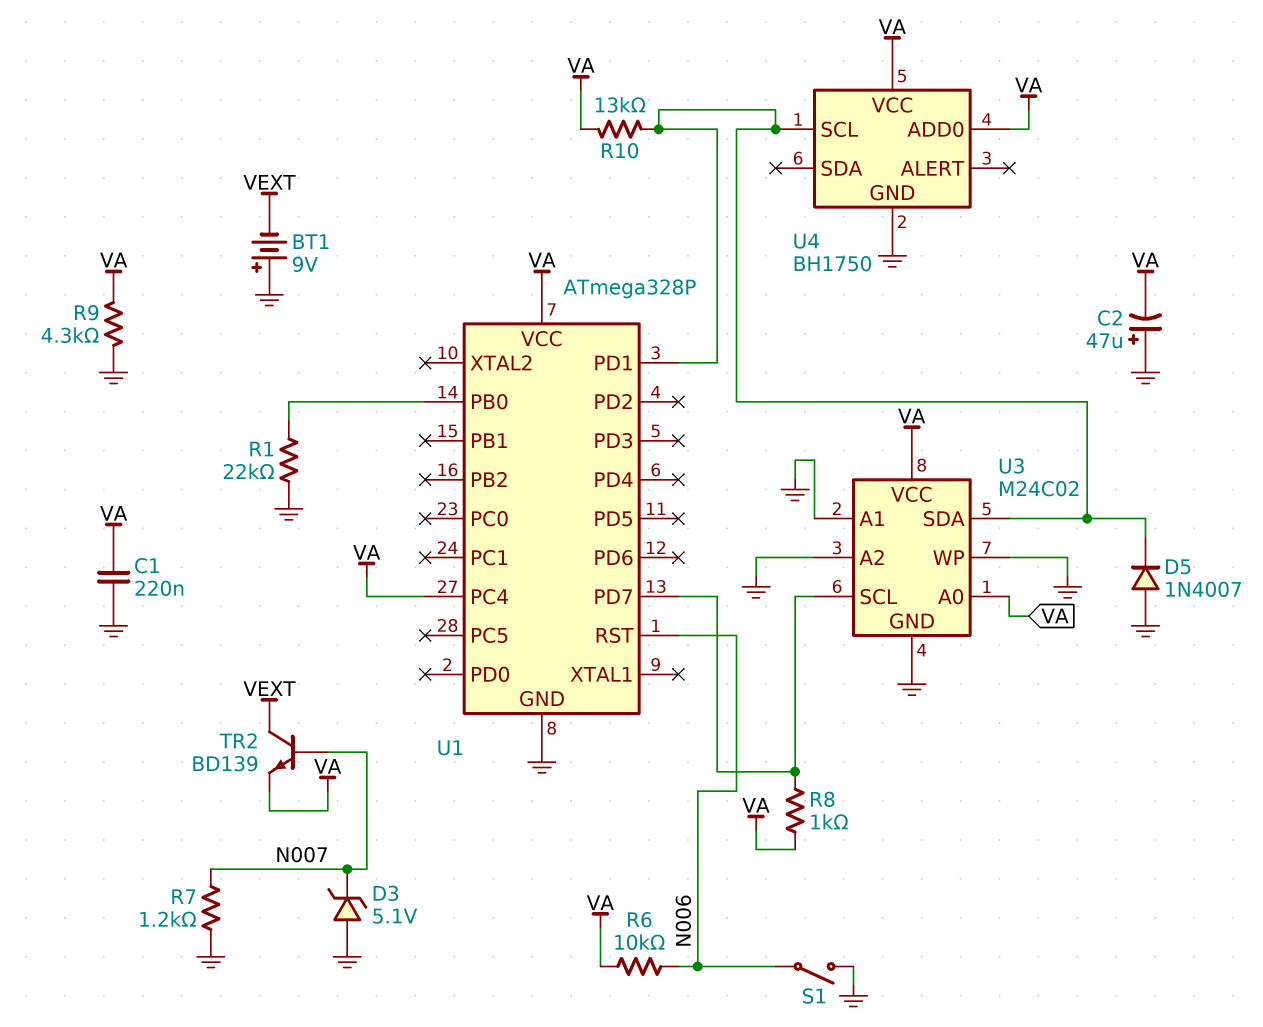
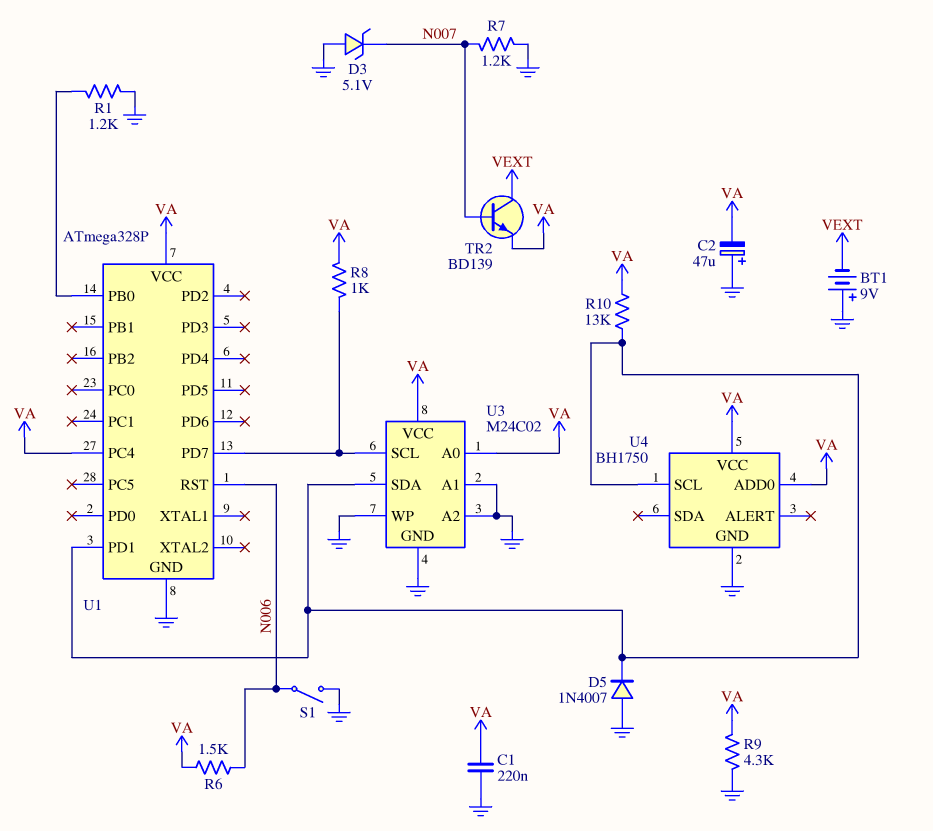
R1: 22k (GND, U1/PB0) -> 1.2k (GND, U1/PB0)
R6: 10k (N006, VA) -> 1.5k (N006, VA)

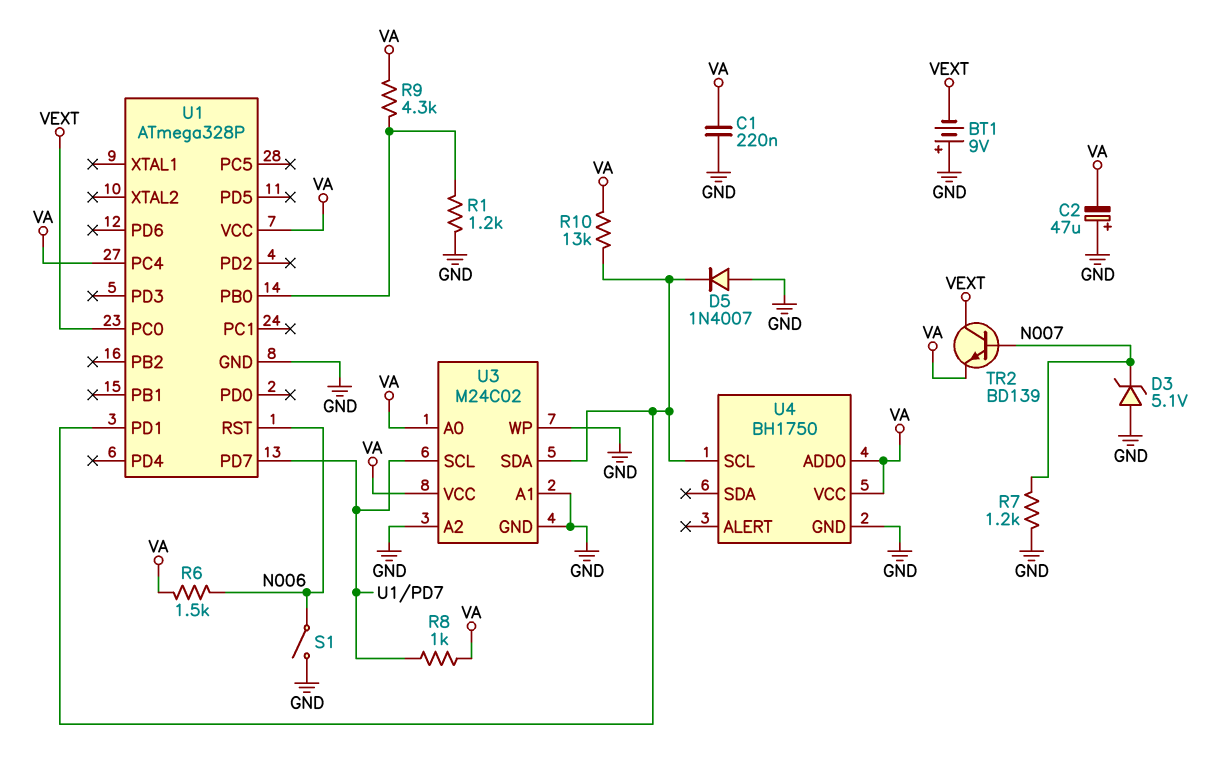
R9: 4.3k (GND, VA) -> 4.3k (U1/PB0, VA)
U1 pin PC0: none -> VEXT

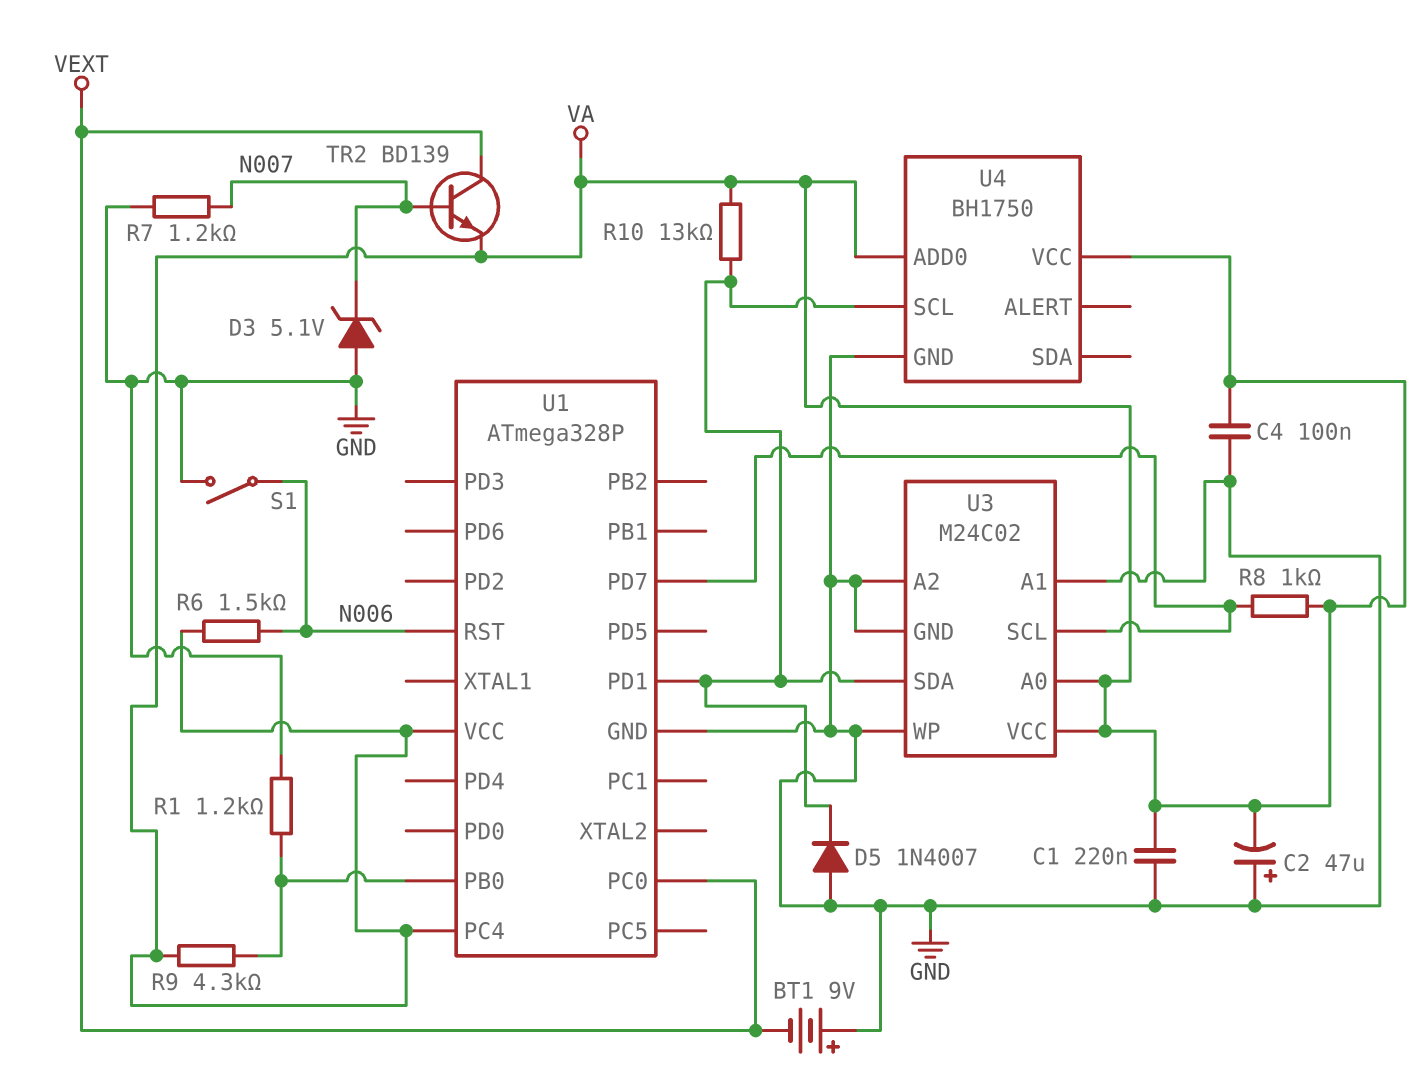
C4: none -> 100nF (GND, VA)

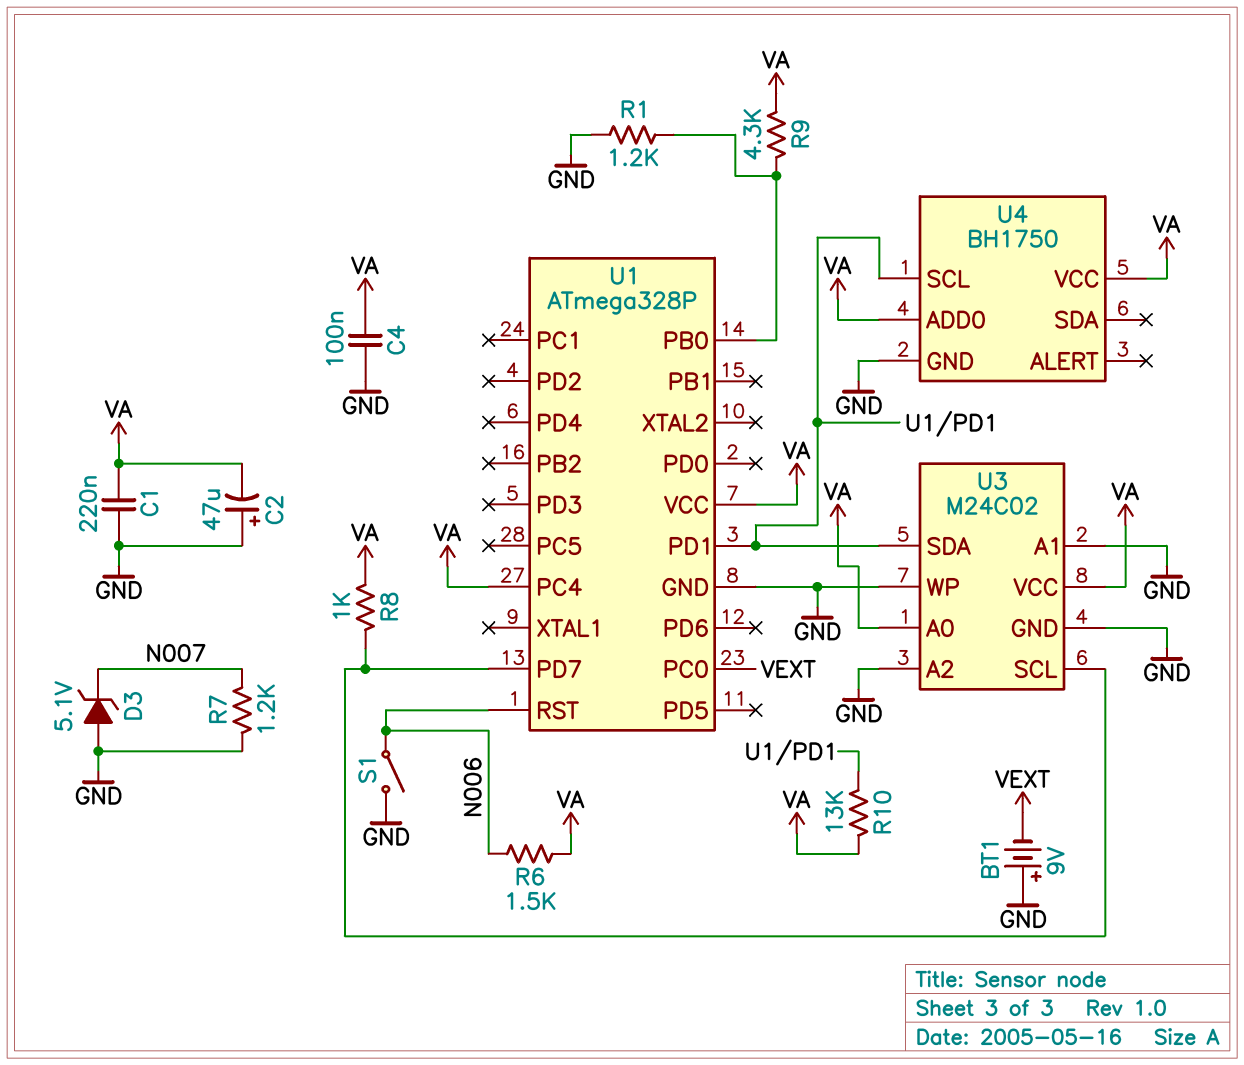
D5: diode 1N4007 (A GND, K U1/PD1) -> none
TR2: NPN BD139 (B N007, C VEXT, E VA) -> none

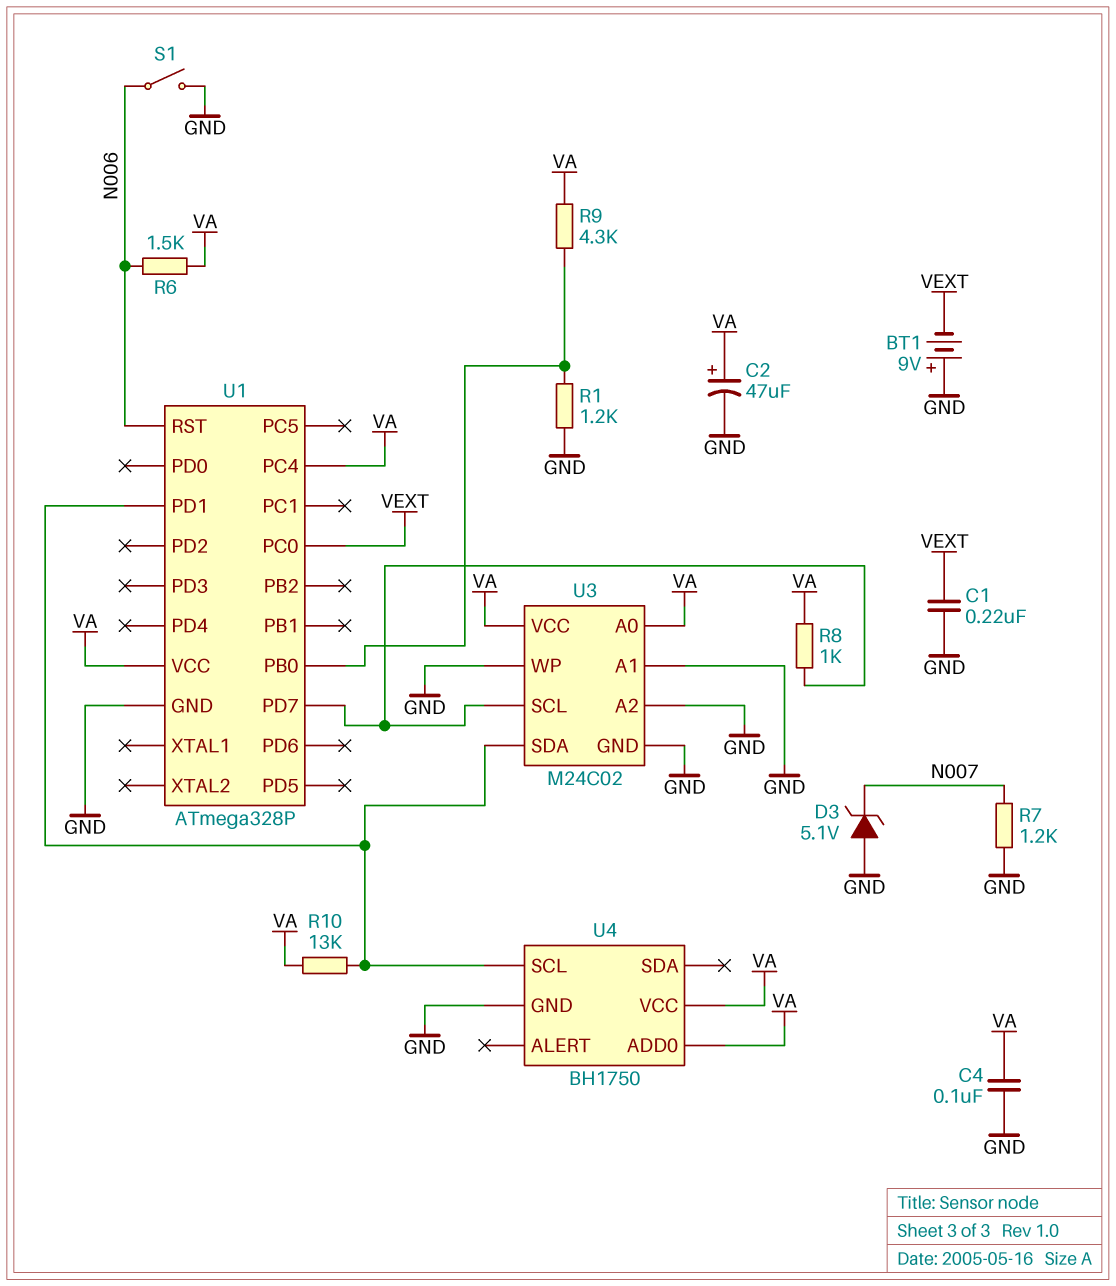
C1: 220nF (GND, VA) -> 220nF (GND, VEXT)
C2: 47uF (plus GND, minus VA) -> 47uF (plus VA, minus GND)

